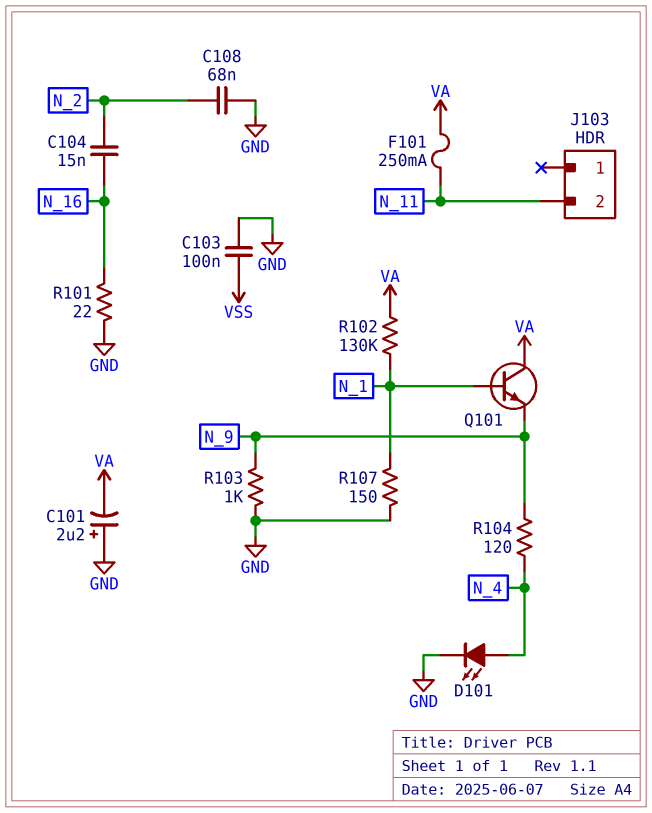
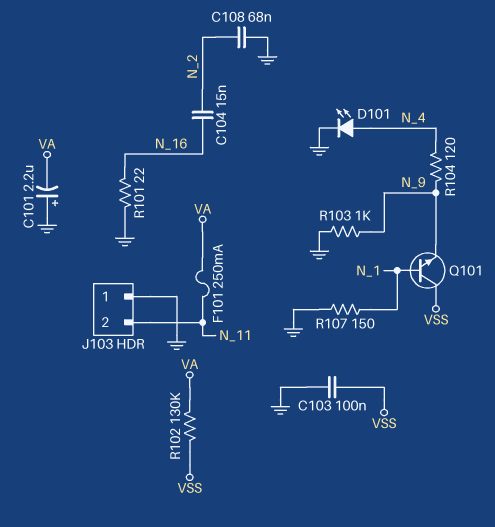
J103 pin 1: none -> GND
Q101: NPN (B N_1, C VA, E N_9) -> NPN (B N_1, C VSS, E N_9)
R102: 130k (N_1, VA) -> 130k (VA, VSS)

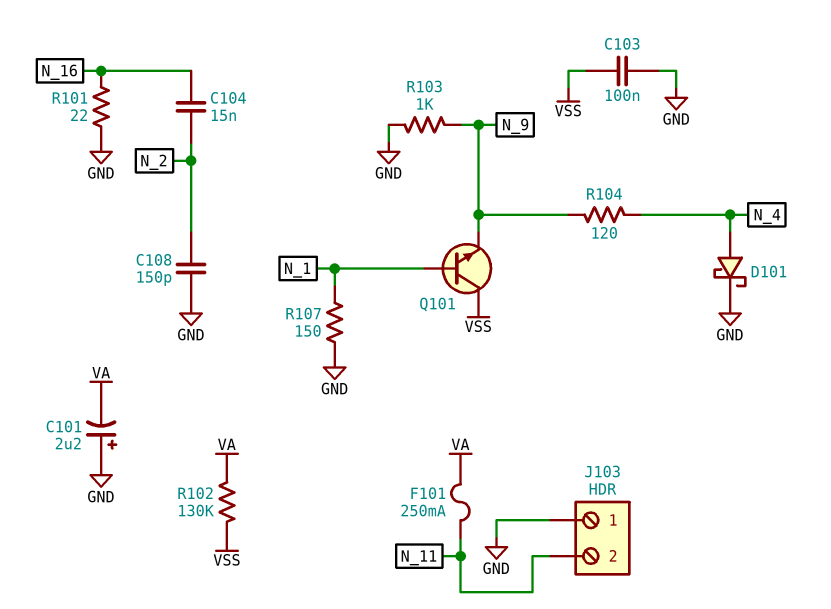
C108: 68nF (GND, N_2) -> 150pF (GND, N_2)
D101: LED (A N_4, K GND) -> schottky (A N_4, K GND)

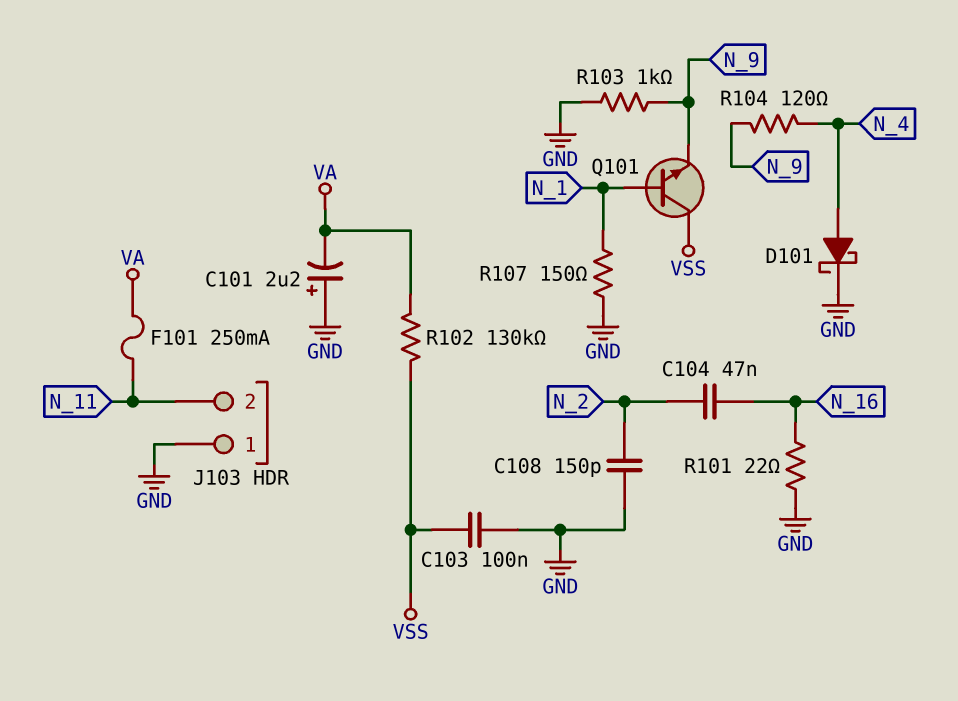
C104: 15nF (N_2, N_16) -> 47nF (N_2, N_16)

